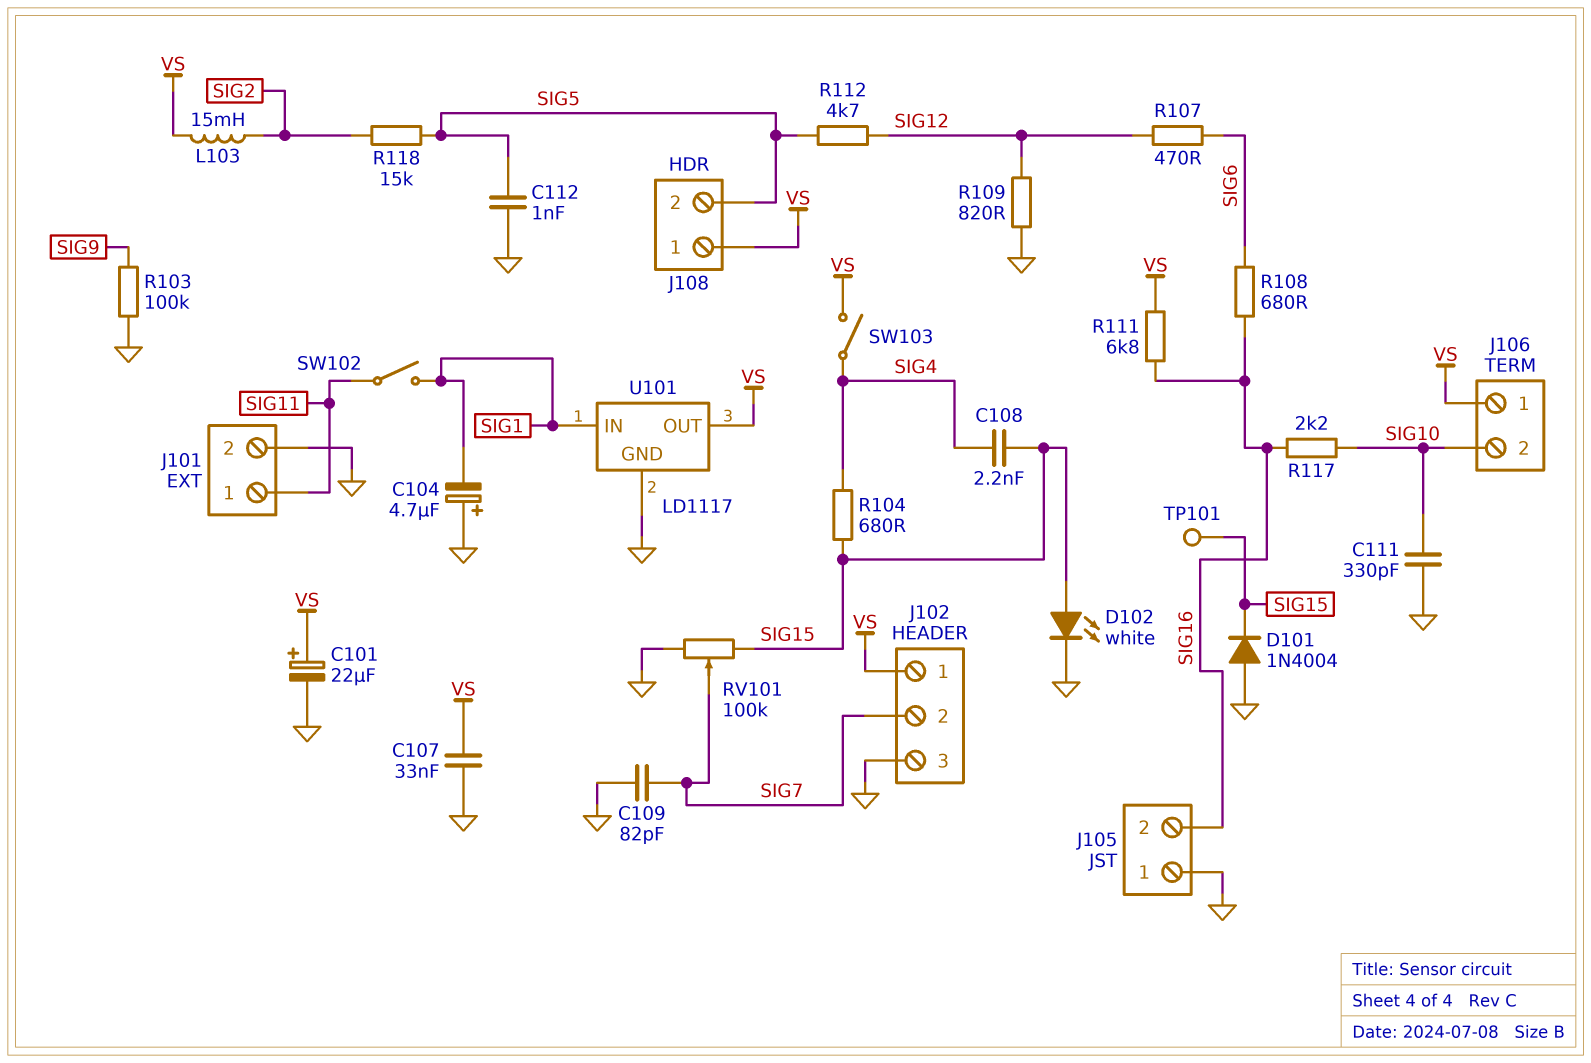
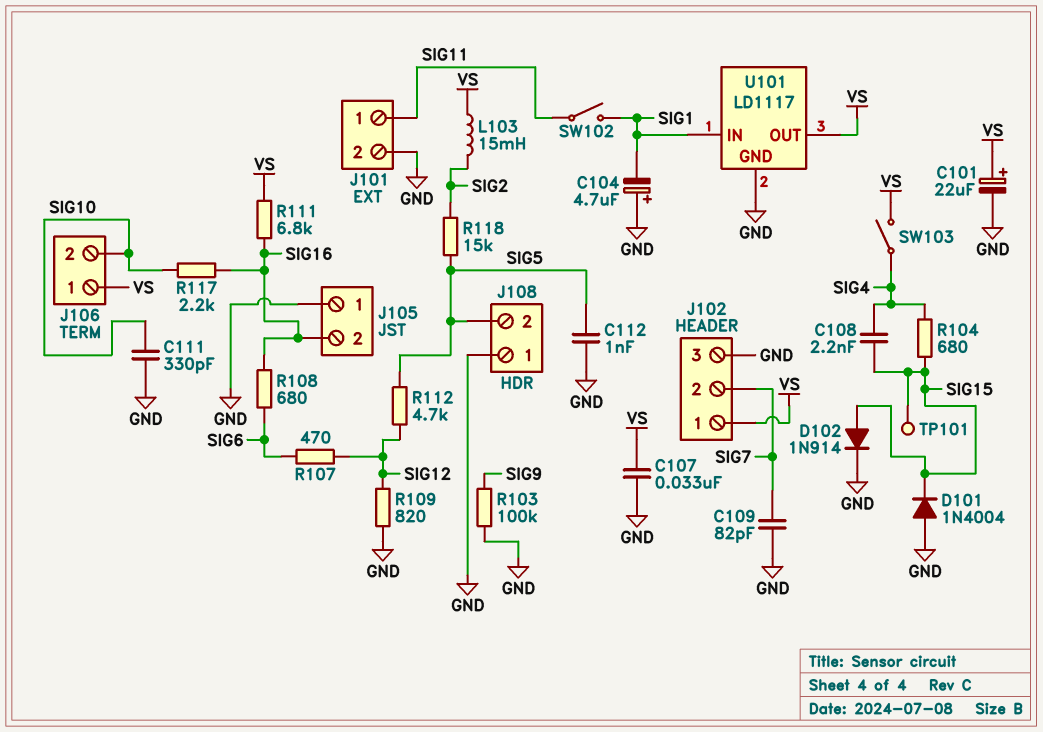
D102: LED white (A SIG15, K GND) -> diode 1N914 (A SIG15, K GND)
J108 pin 1: VS -> GND
RV101: 100k (GND, SIG15, wiper SIG7) -> none

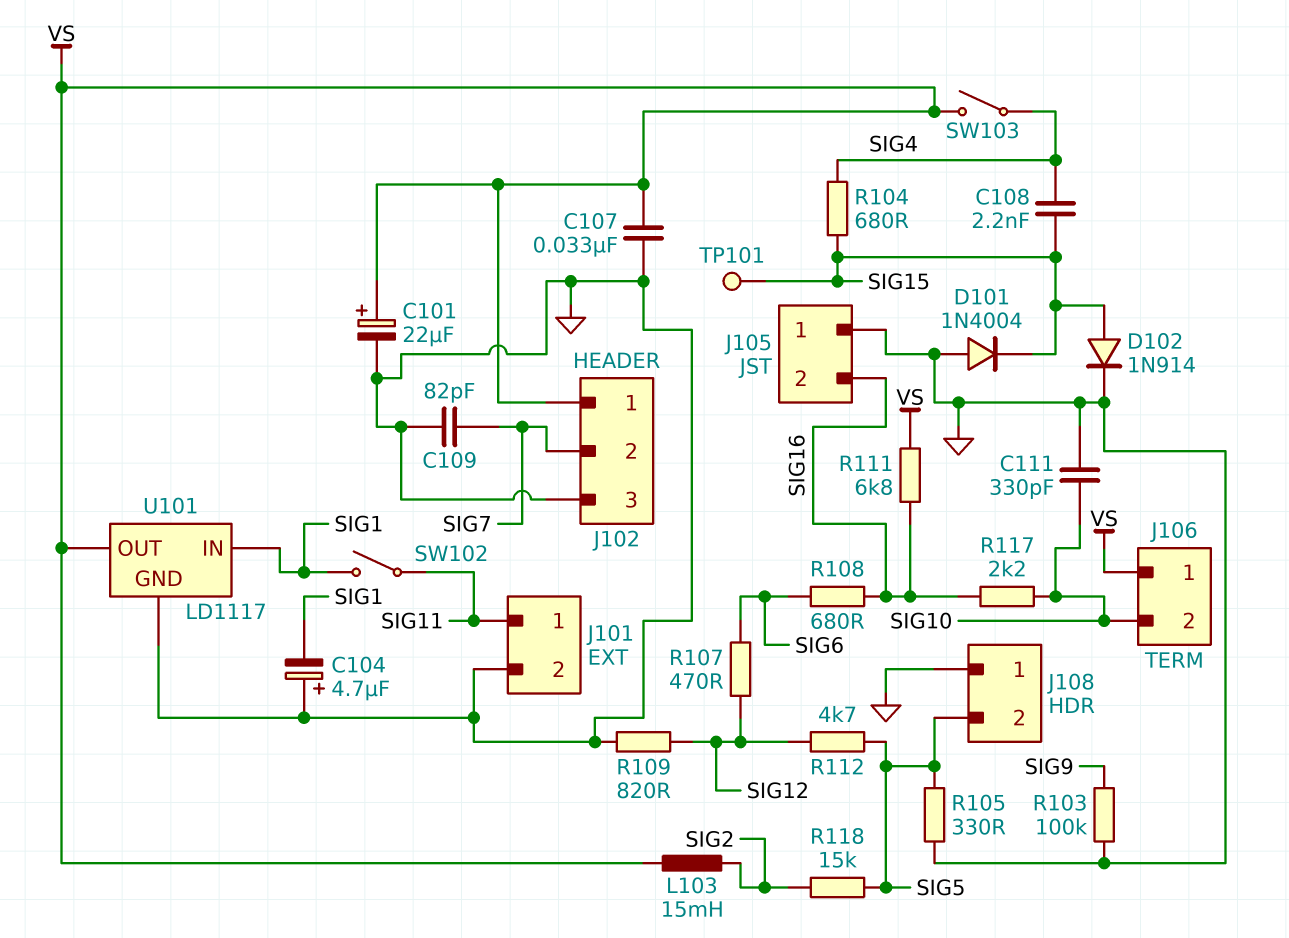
C112: 1nF (GND, SIG5) -> none
R105: none -> 330 (GND, SIG5)

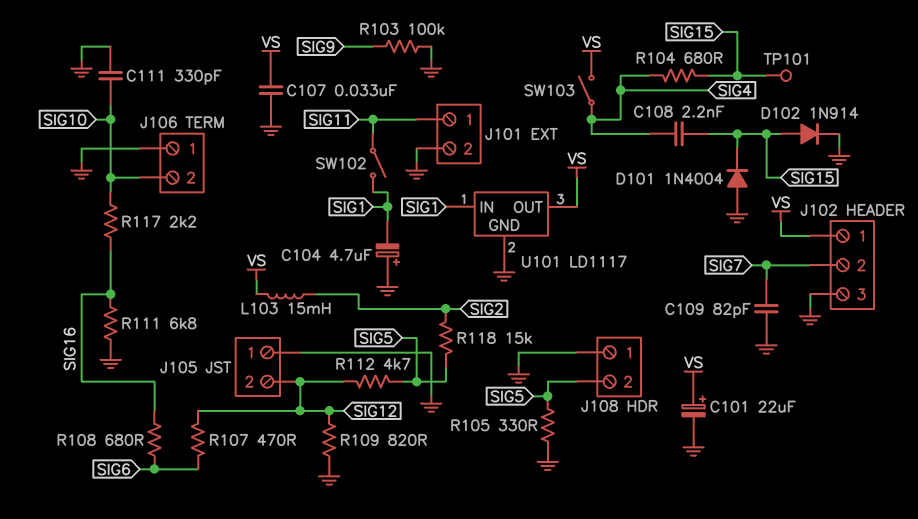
J105 pin 2: SIG16 -> SIG12
J106 pin 1: VS -> GND
R111: 6.8k (SIG16, VS) -> 6.8k (GND, SIG16)

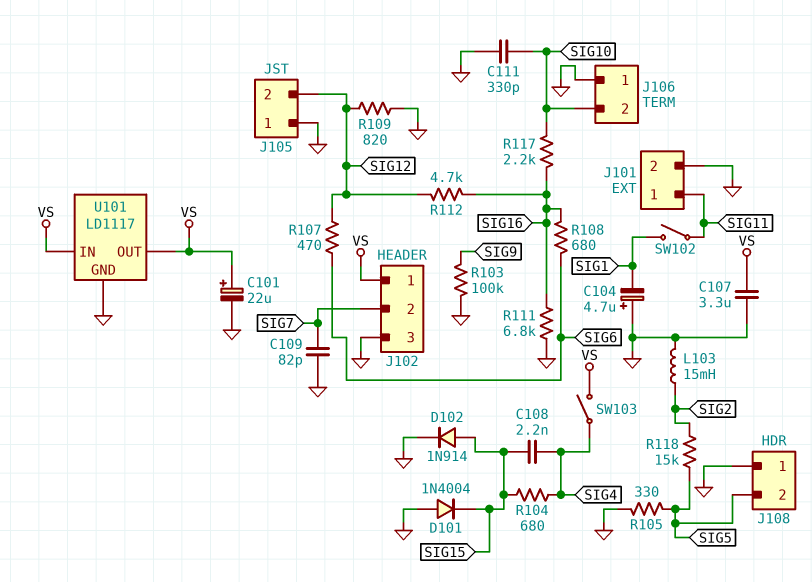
C107: 33nF (GND, VS) -> 3.3uF (GND, VS)
L103: 15mH (SIG2, VS) -> 15mH (GND, SIG2)
R112: 4.7k (SIG5, SIG12) -> 4.7k (SIG12, SIG16)
TP101: test point (SIG15) -> none
U101 pin IN: SIG1 -> VS

